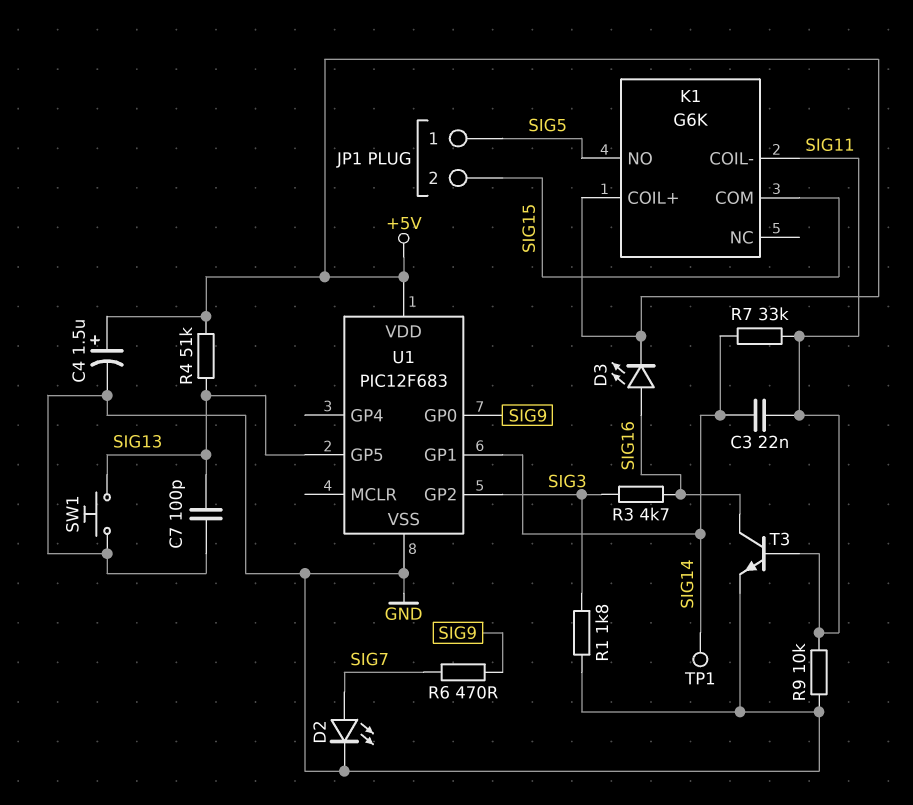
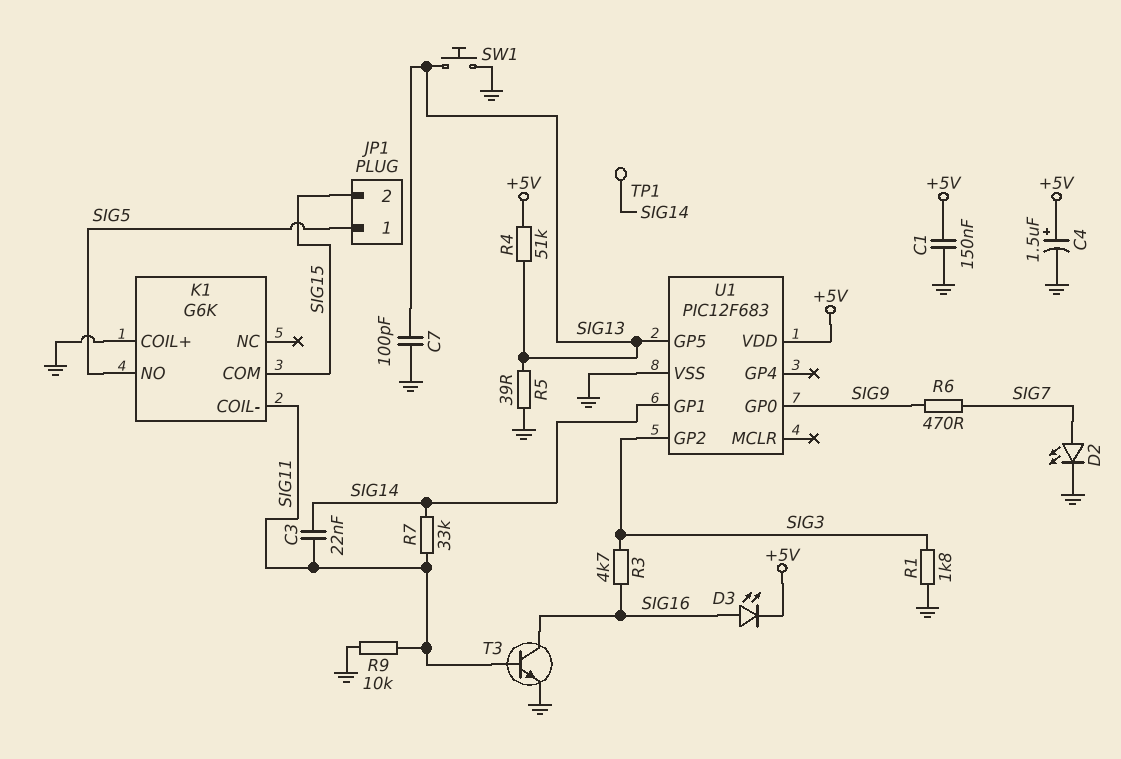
C1: none -> 150nF (+5V, GND)
K1 pin COIL+: +5V -> GND
R5: none -> 39 (GND, SIG13)

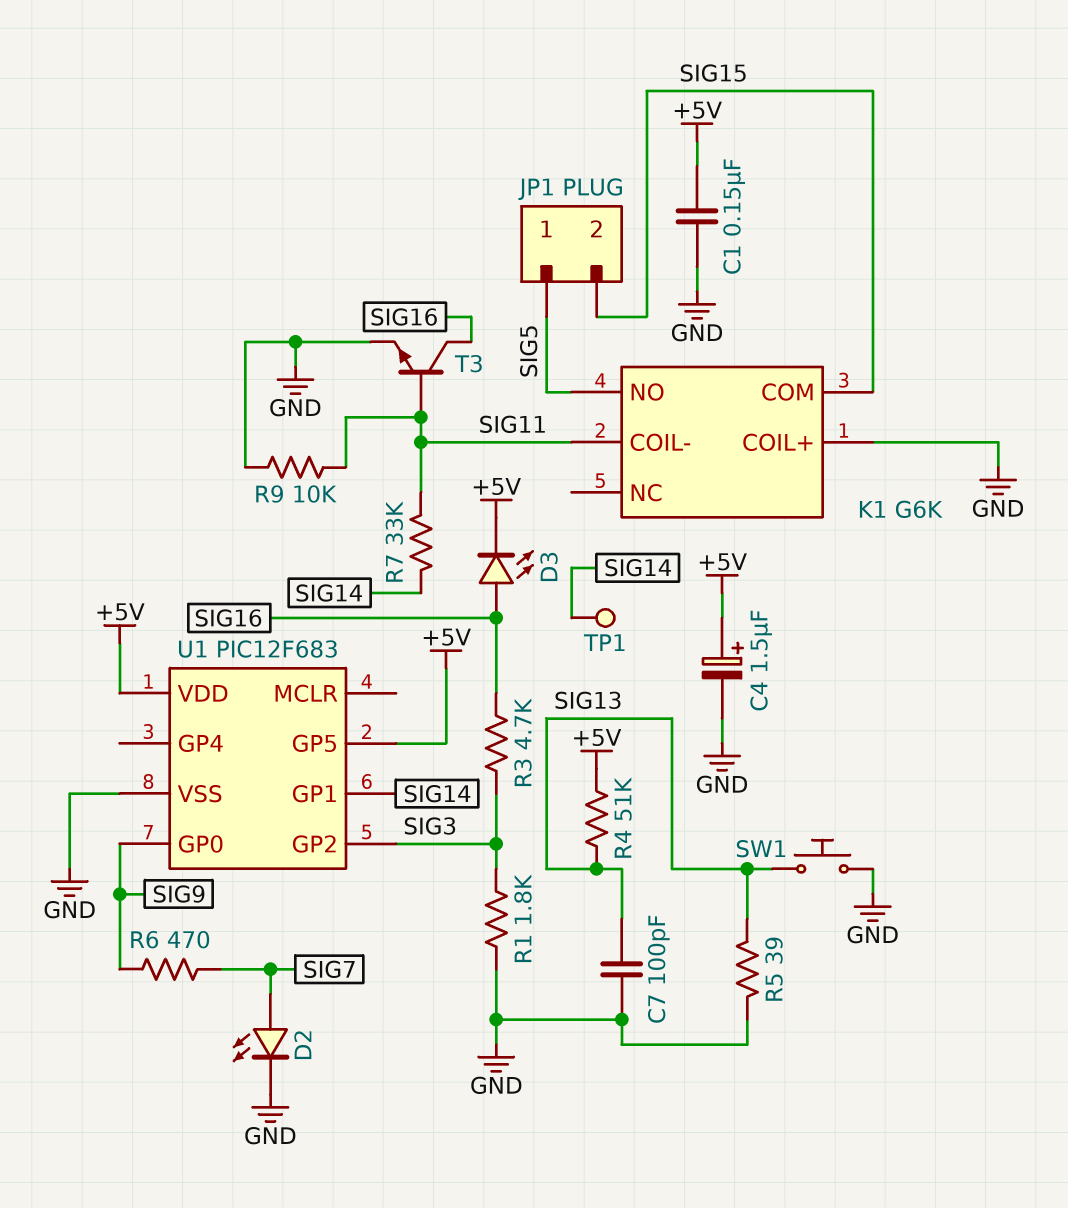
C3: 22nF (SIG11, SIG14) -> none
U1 pin GP5: SIG13 -> +5V

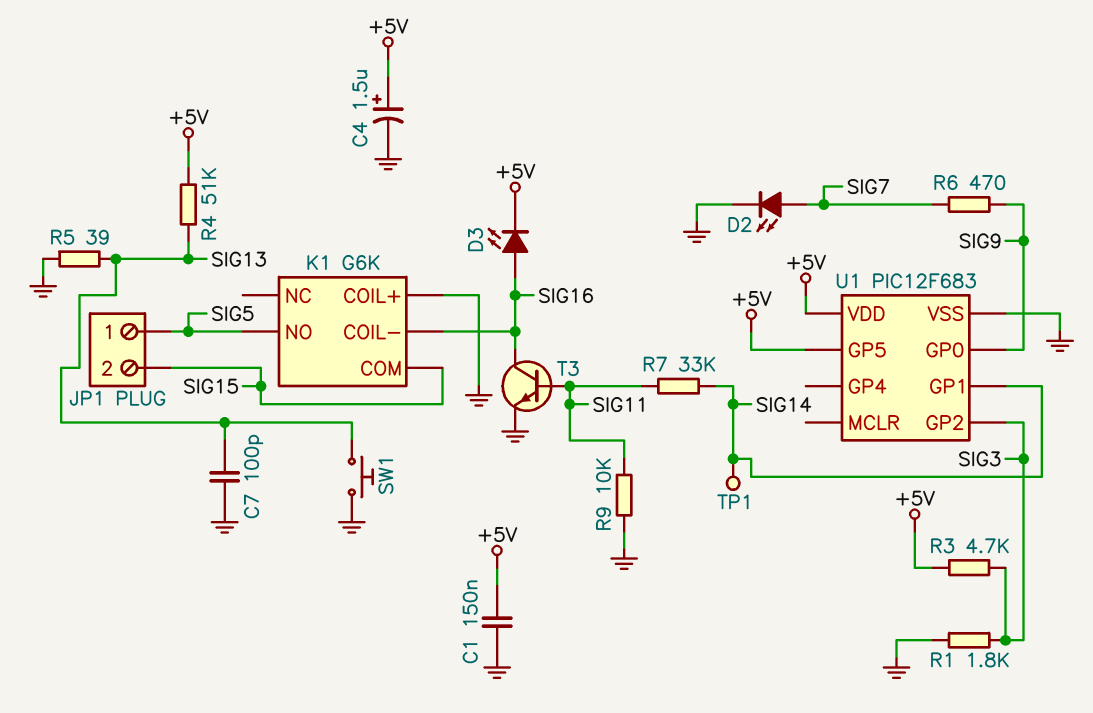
K1 pin COIL-: SIG11 -> SIG16
R3: 4.7k (SIG3, SIG16) -> 4.7k (+5V, SIG3)

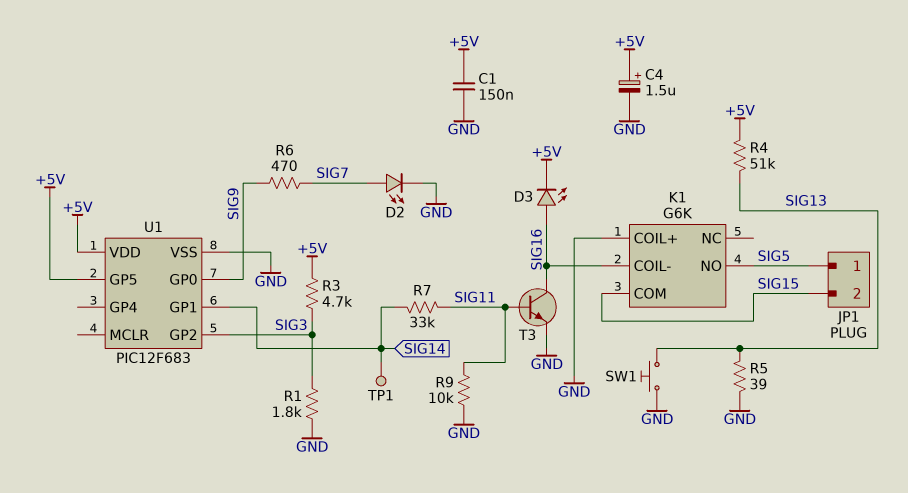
C7: 100pF (GND, SIG13) -> none

